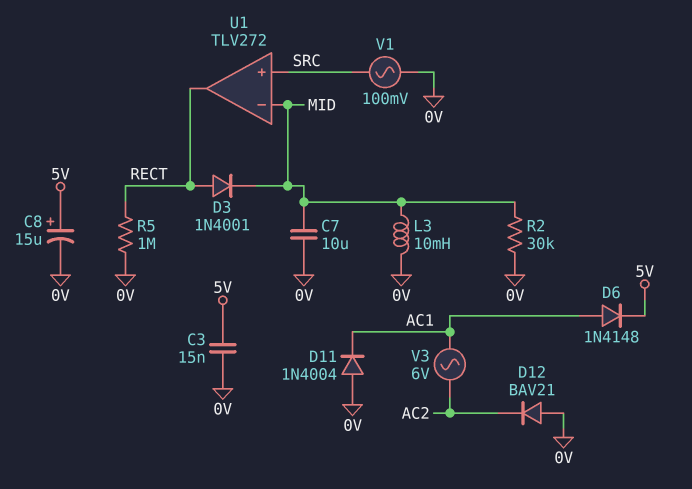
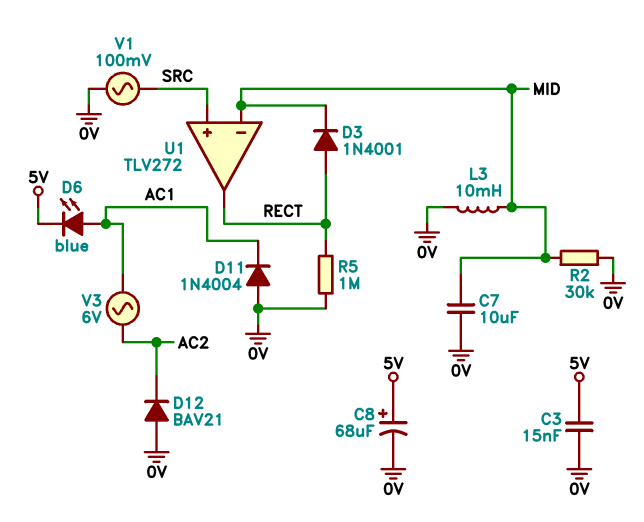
C8: 15uF (plus 5V, minus 0V) -> 68uF (plus 5V, minus 0V)
D6: diode 1N4148 (A AC1, K 5V) -> LED blue (A AC1, K 5V)

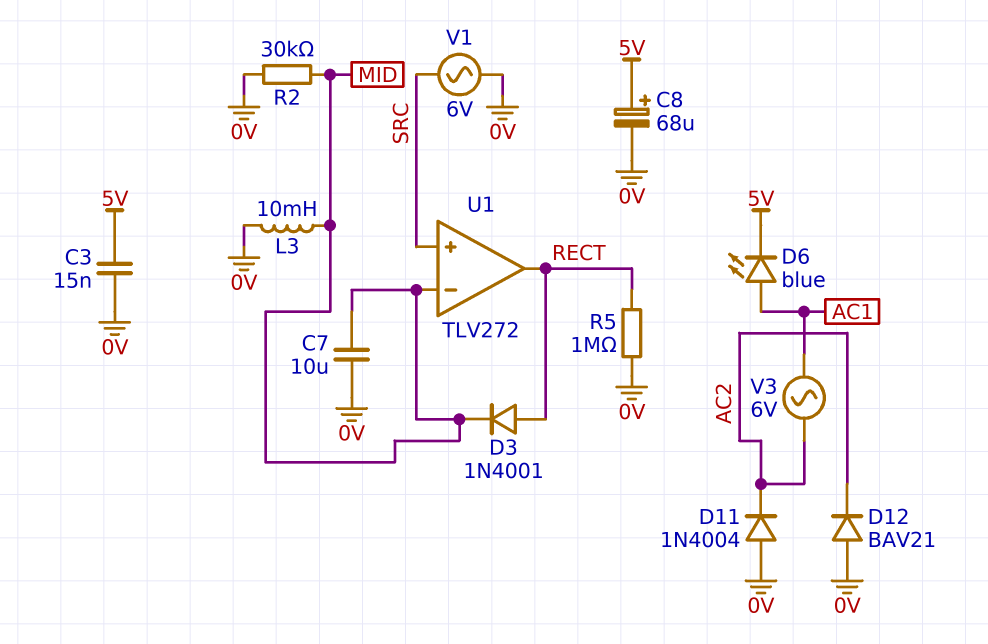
D11: diode 1N4004 (A 0V, K AC1) -> diode 1N4004 (A 0V, K AC2)
V1: AC 100mV (0V, SRC) -> AC 6V (0V, SRC)

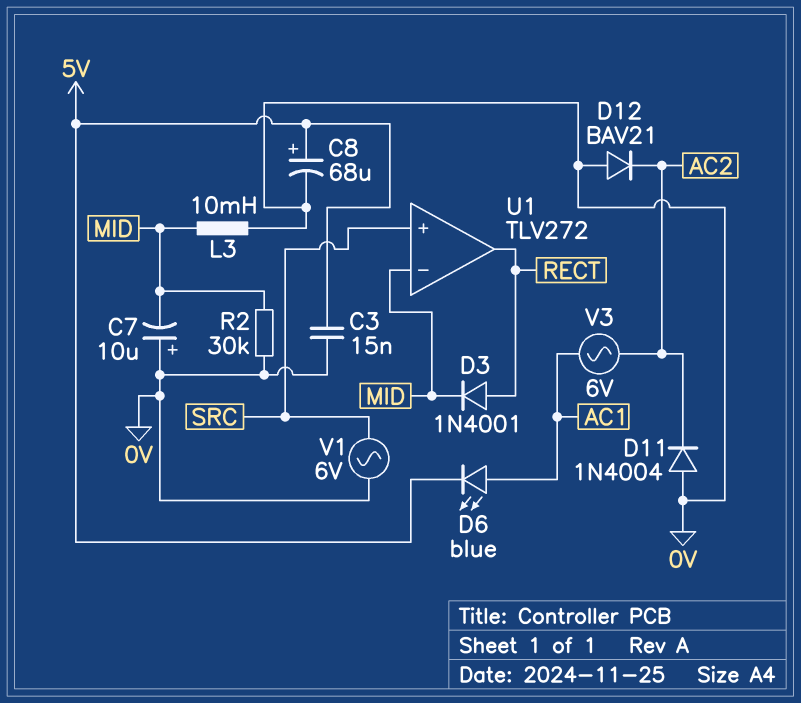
C7: 10uF (0V, MID) -> 10uF (plus 0V, minus MID)
R5: 1M (0V, RECT) -> none

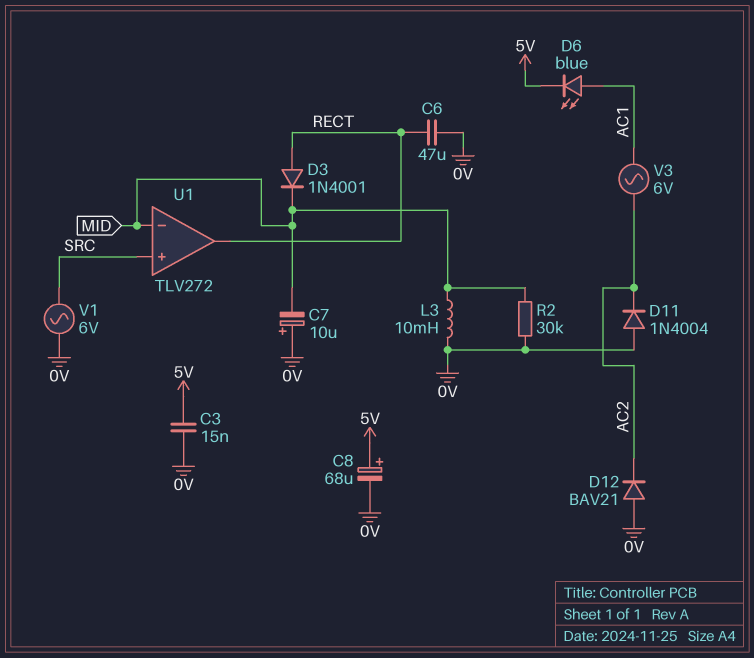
C6: none -> 47uF (0V, RECT)

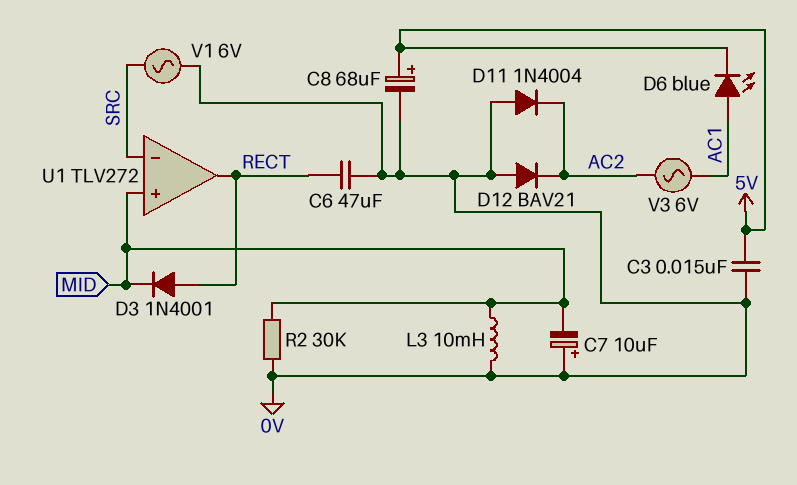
U1 pin in+: SRC -> MID
U1 pin in-: MID -> SRC

